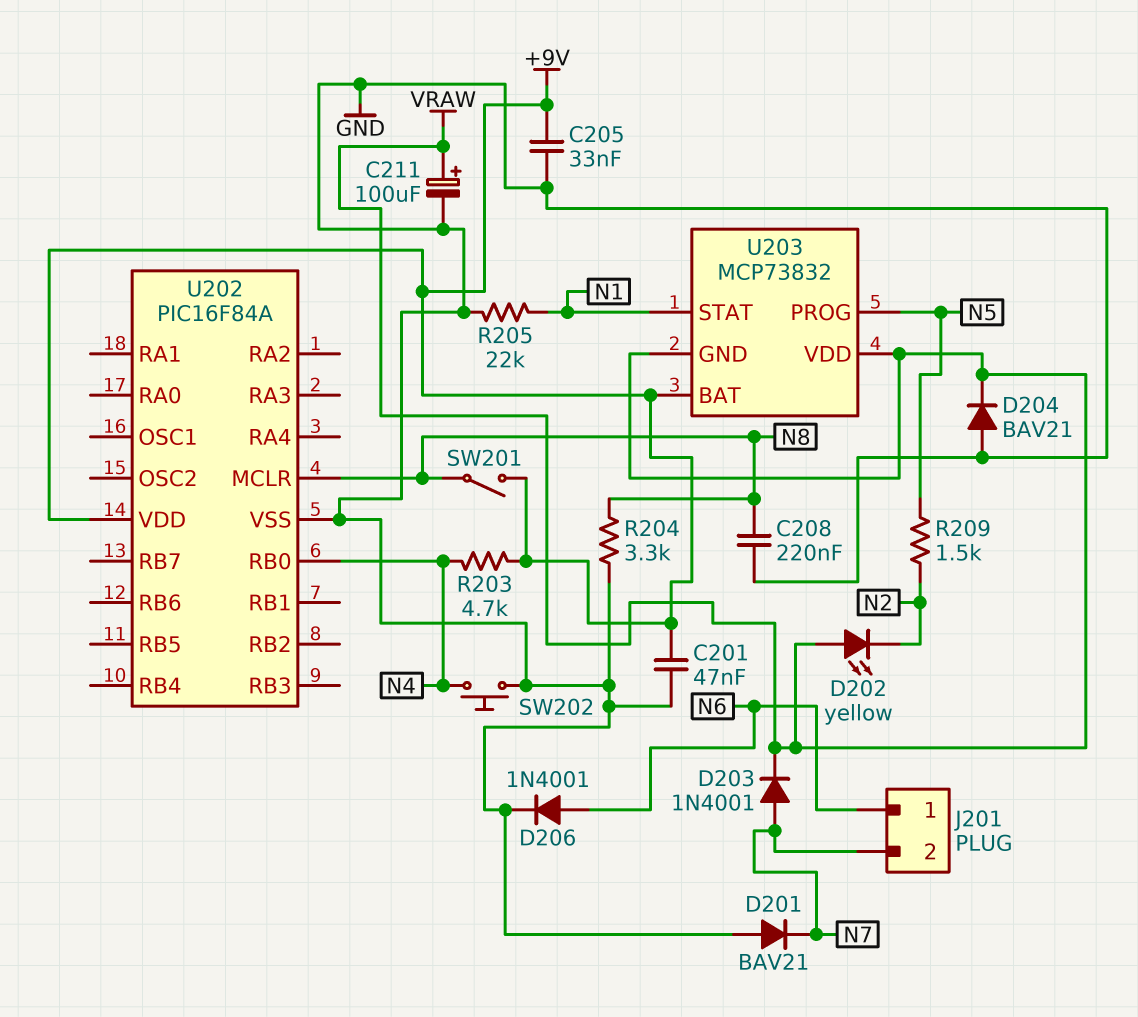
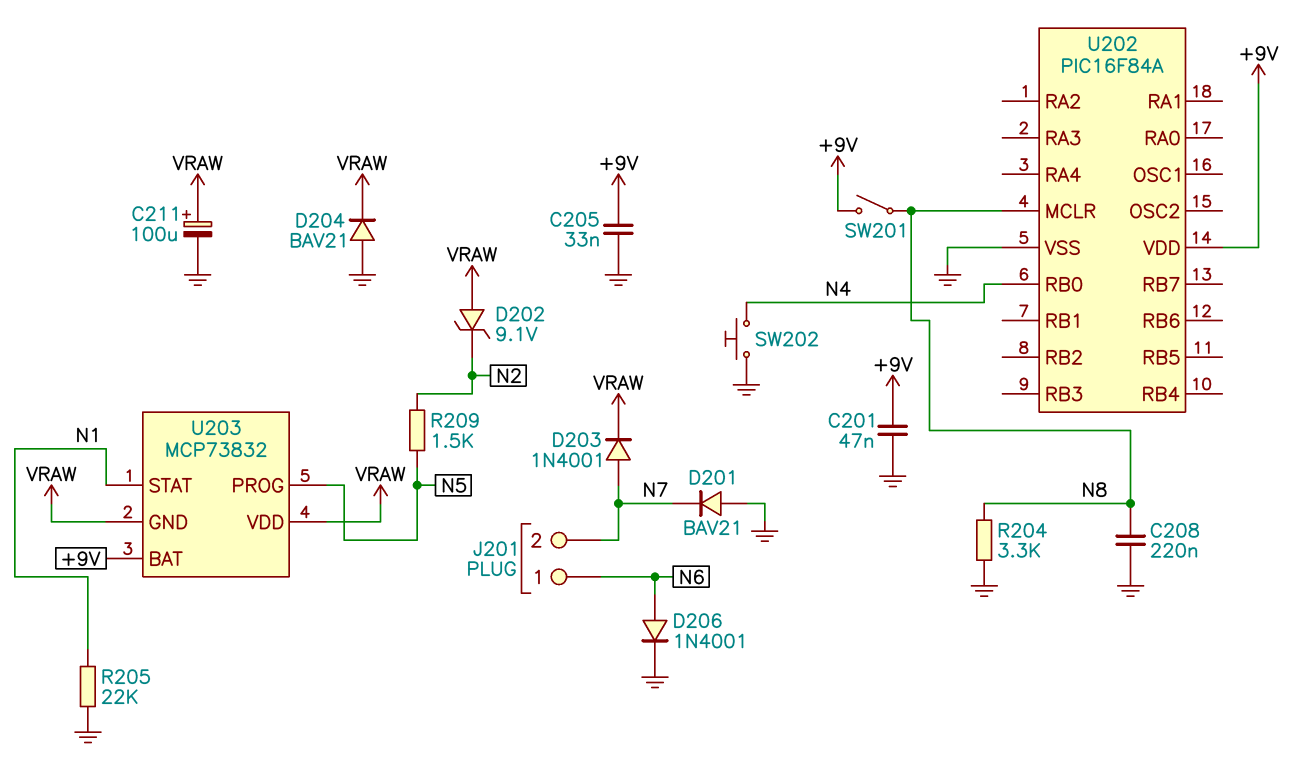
D202: LED yellow (A VRAW, K N2) -> zener 9.1V (A VRAW, K N2)
R203: 4.7k (+9V, N4) -> none

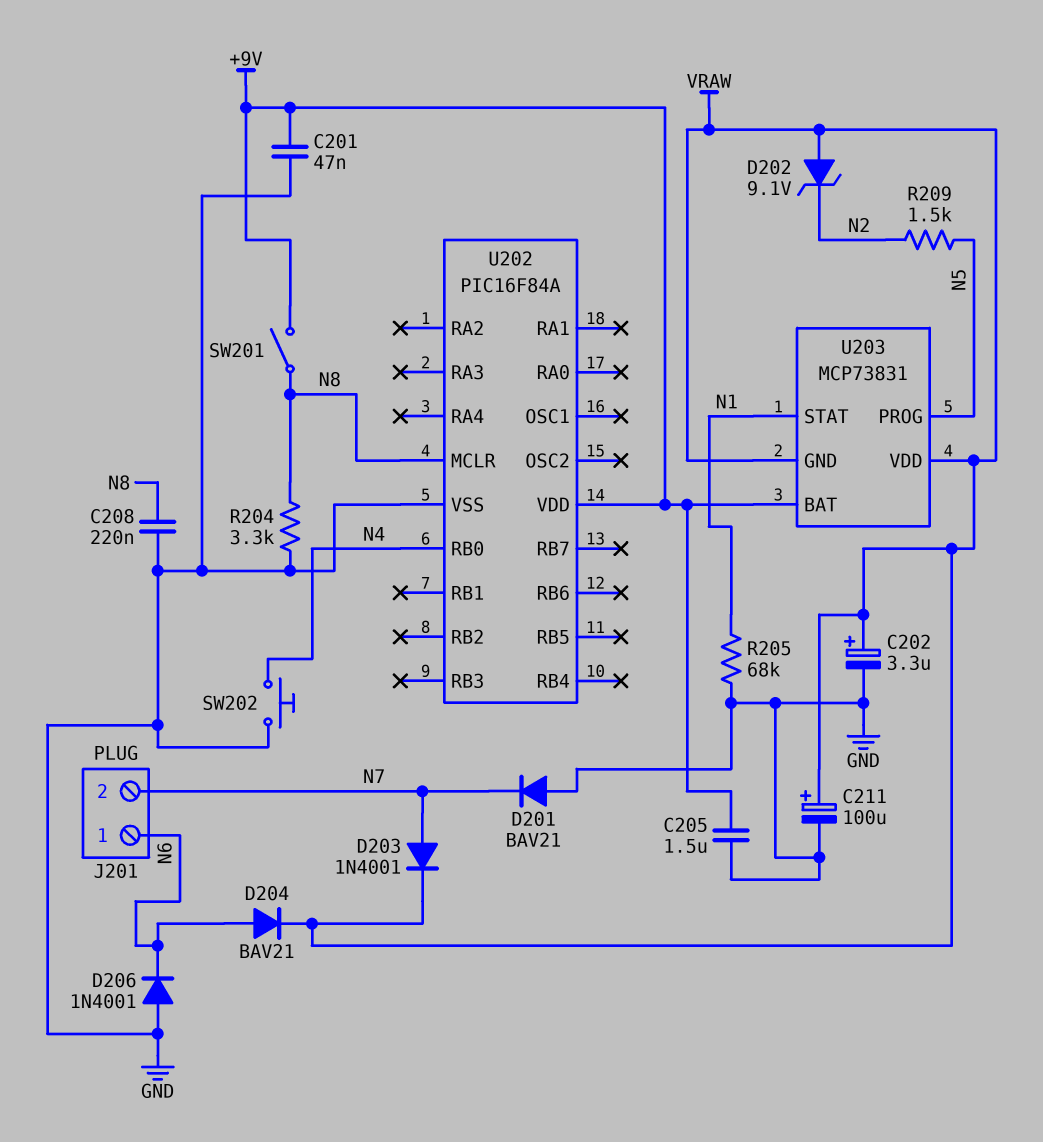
C202: none -> 3.3uF (plus VRAW, minus GND)
C205: 33nF (+9V, GND) -> 1.5uF (+9V, GND)
D204: diode BAV21 (A GND, K VRAW) -> diode BAV21 (A N6, K VRAW)
D206: diode 1N4001 (A N6, K GND) -> diode 1N4001 (A GND, K N6)
R205: 22k (GND, N1) -> 68k (GND, N1)
U203: MCP73832 -> MCP73831

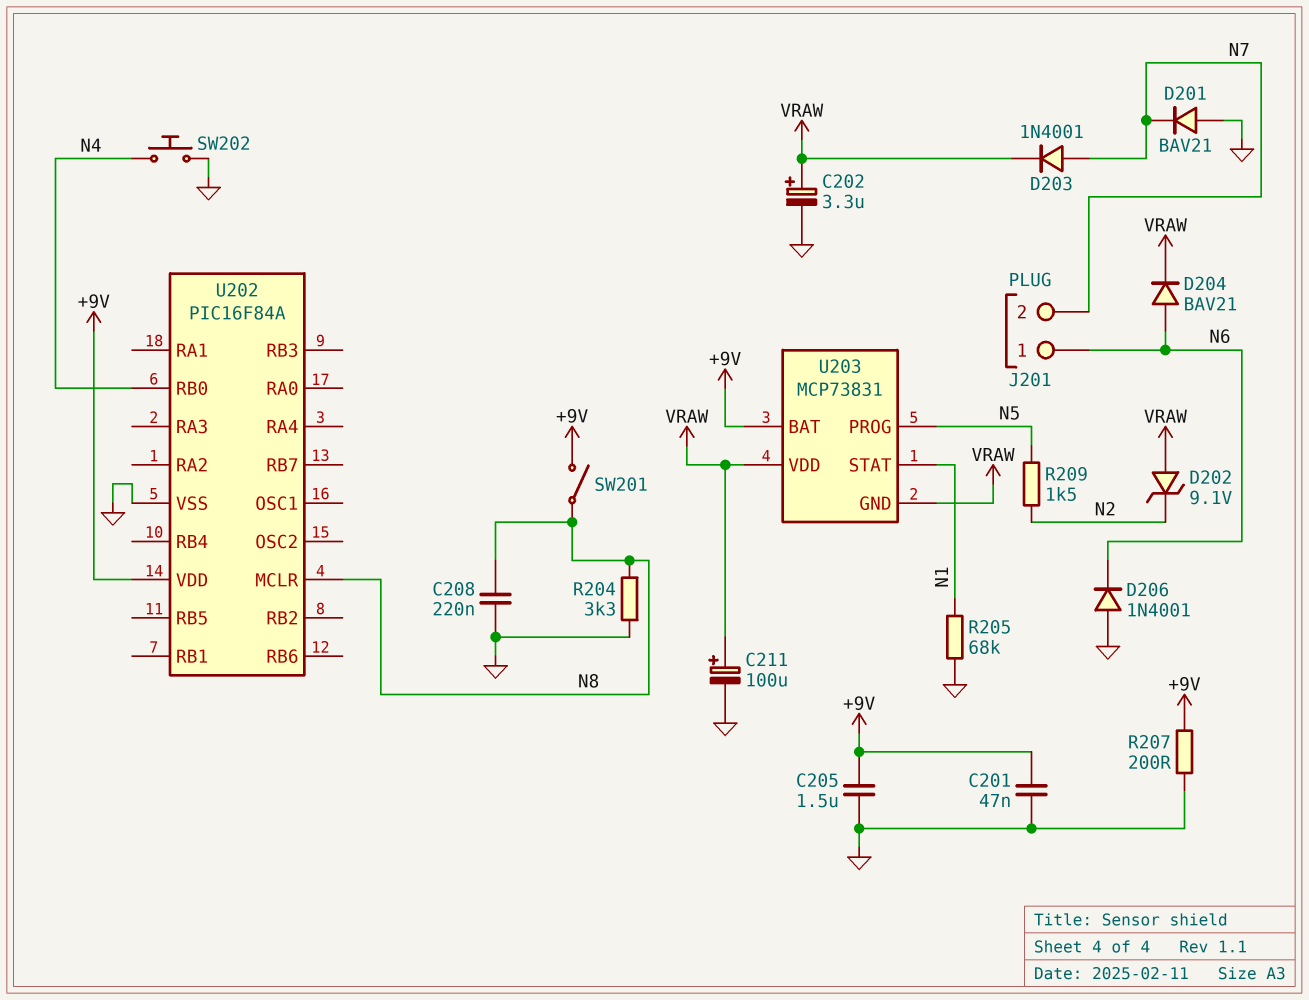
R207: none -> 200 (+9V, GND)

